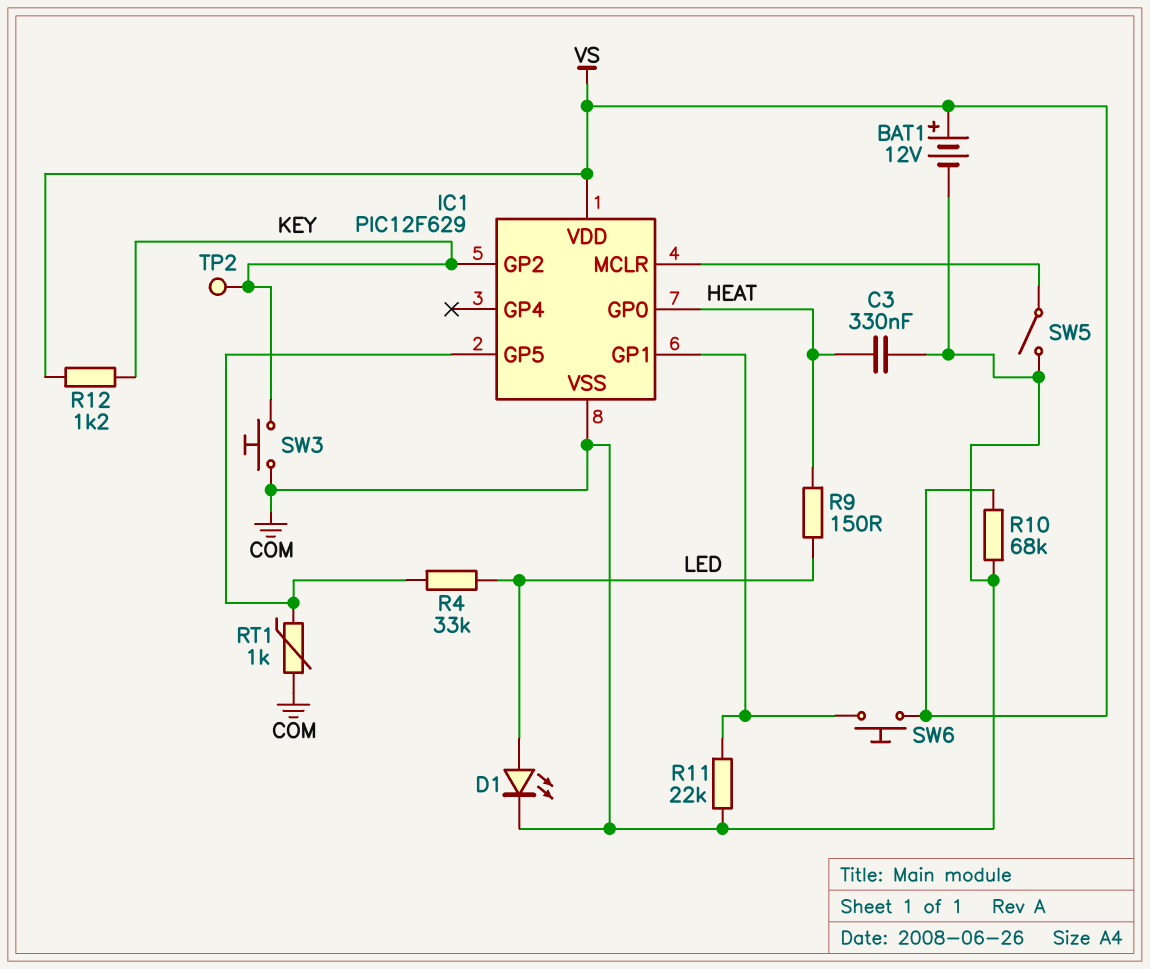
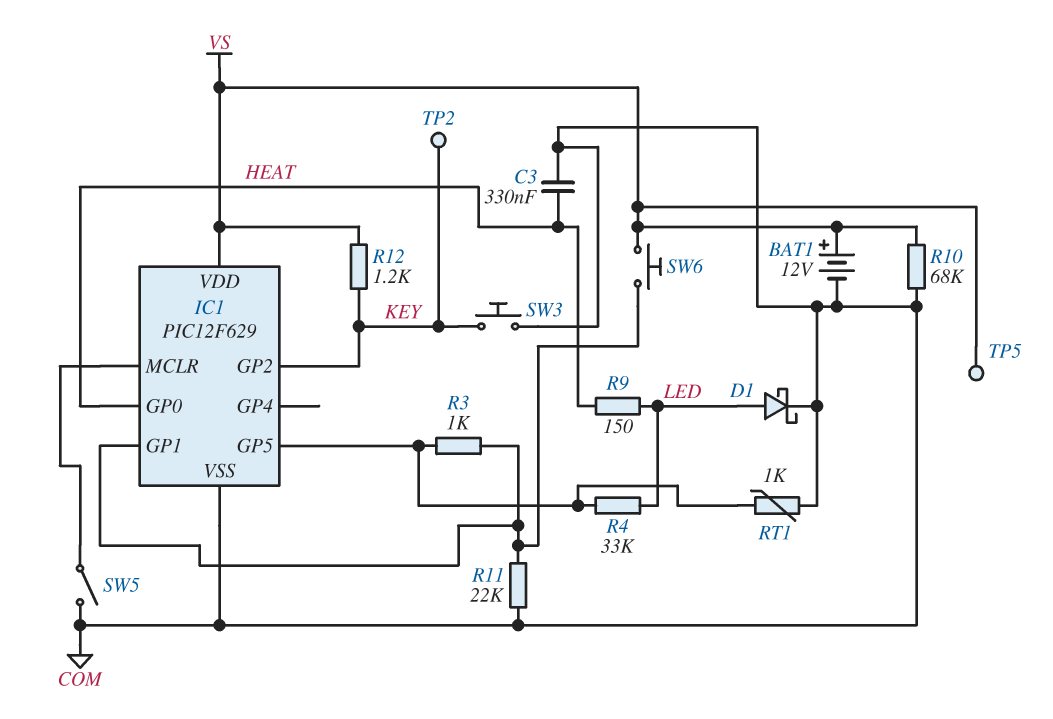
D1: LED (A LED, K COM) -> schottky (A LED, K COM)
R3: none -> 1k (IC1/GP1, IC1/GP5)
TP5: none -> test point (VS)

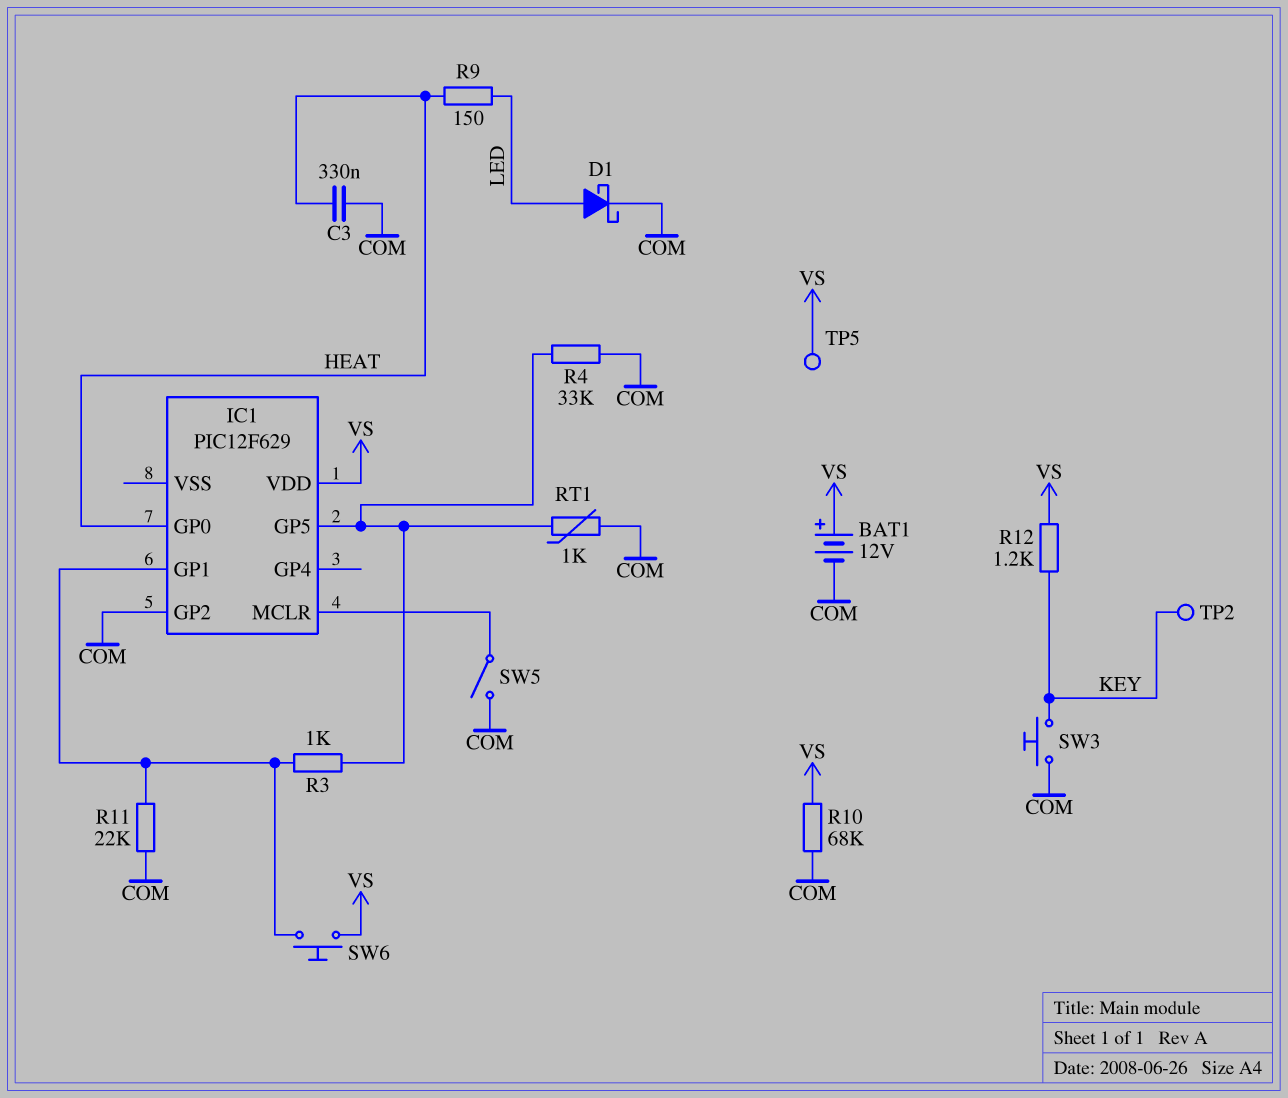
IC1 pin GP2: KEY -> COM
IC1 pin VSS: COM -> none
R4: 33k (IC1/GP5, LED) -> 33k (COM, IC1/GP5)

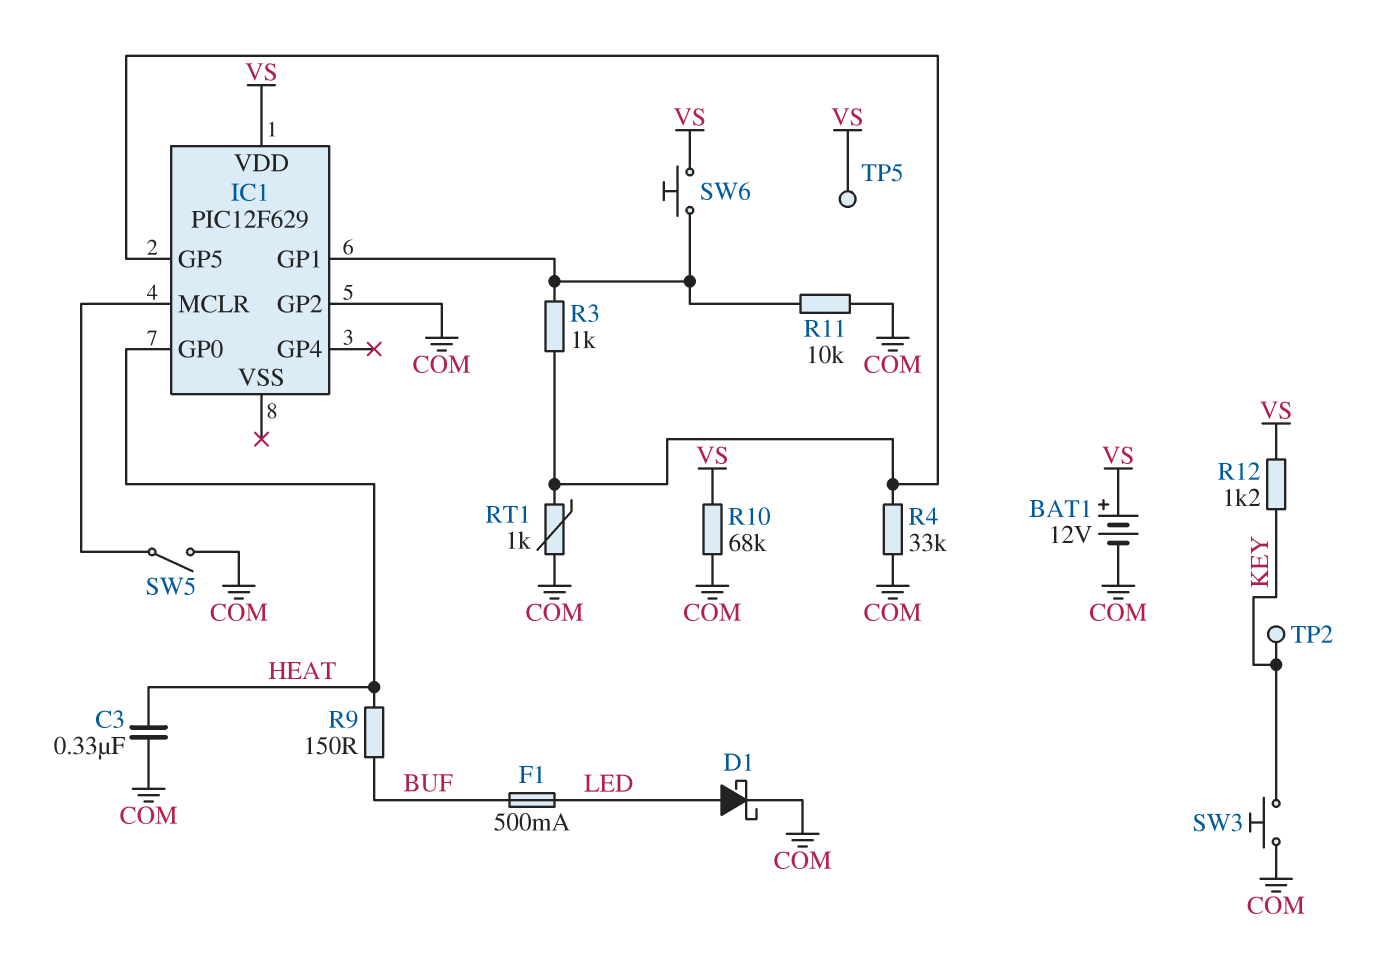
F1: none -> 500mA (BUF, LED)
R9: 150 (HEAT, LED) -> 150 (BUF, HEAT)
R11: 22k (COM, IC1/GP1) -> 10k (COM, IC1/GP1)

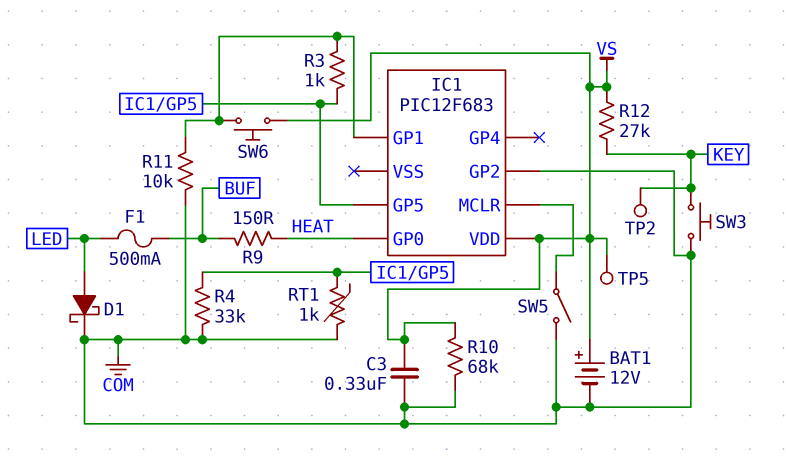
C3: 330nF (COM, HEAT) -> 330nF (COM, VS)
IC1: PIC12F629 -> PIC12F683
R12: 1.2k (KEY, VS) -> 27k (KEY, VS)

